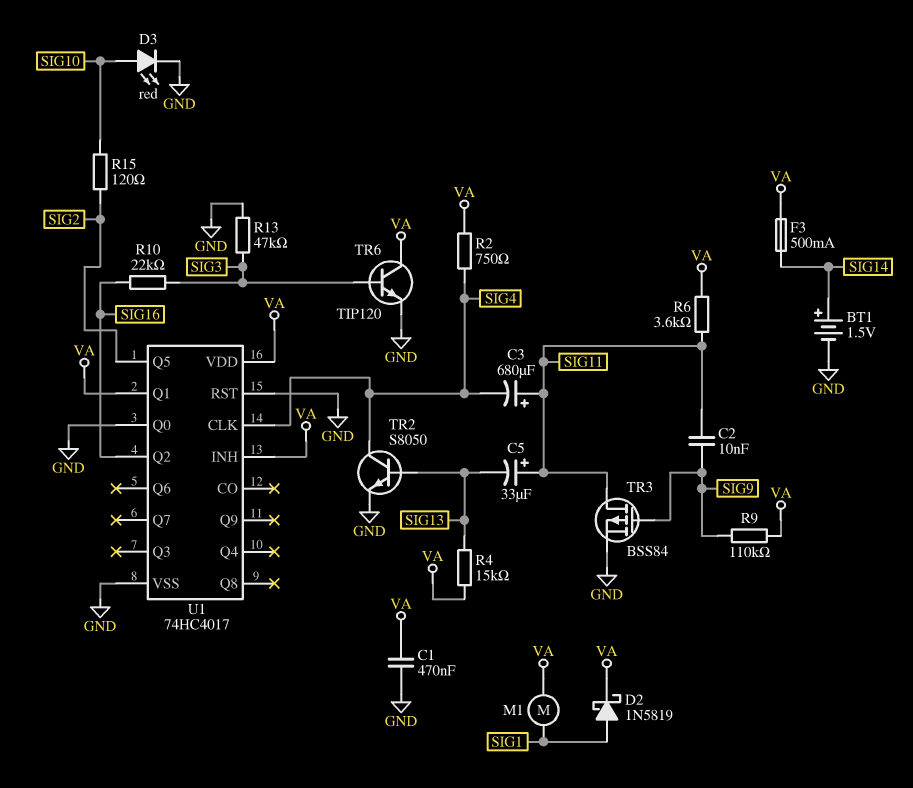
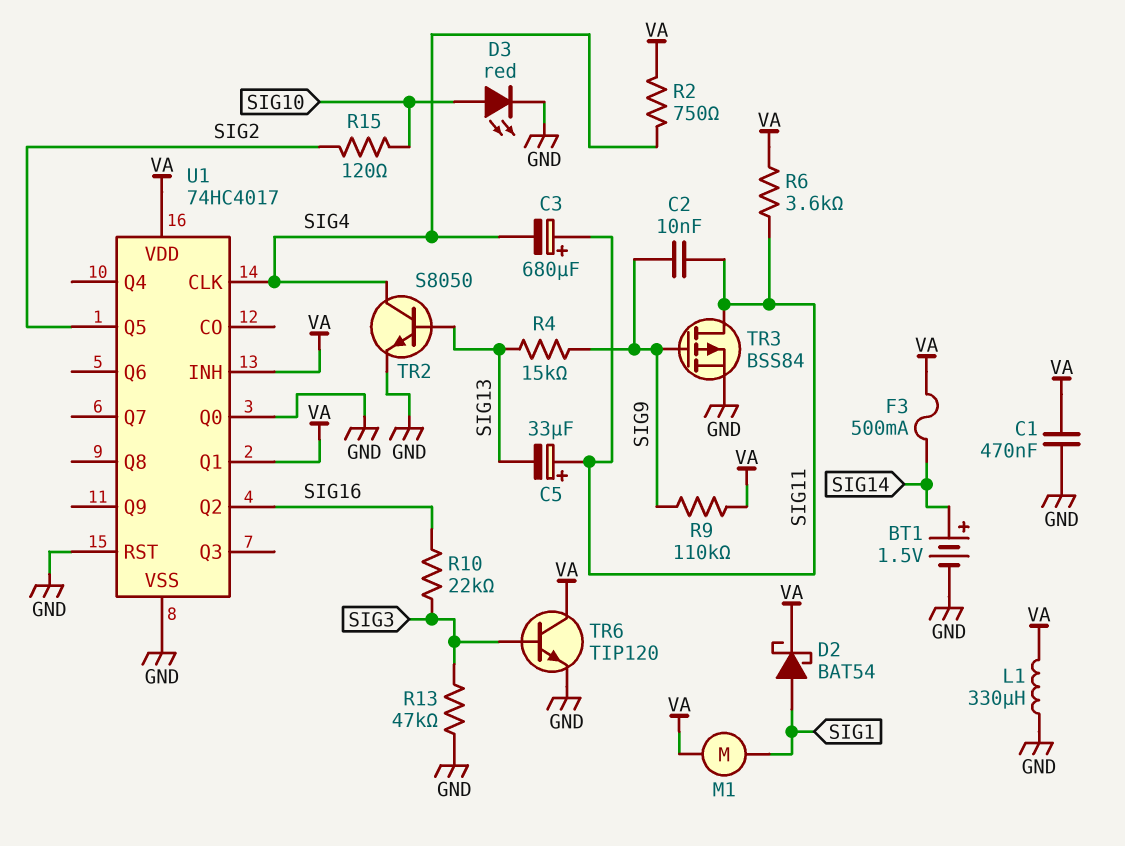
D2: schottky 1N5819 (A SIG1, K VA) -> schottky BAT54 (A SIG1, K VA)
L1: none -> 330uH (GND, VA)
R4: 15k (SIG13, VA) -> 15k (SIG9, SIG13)

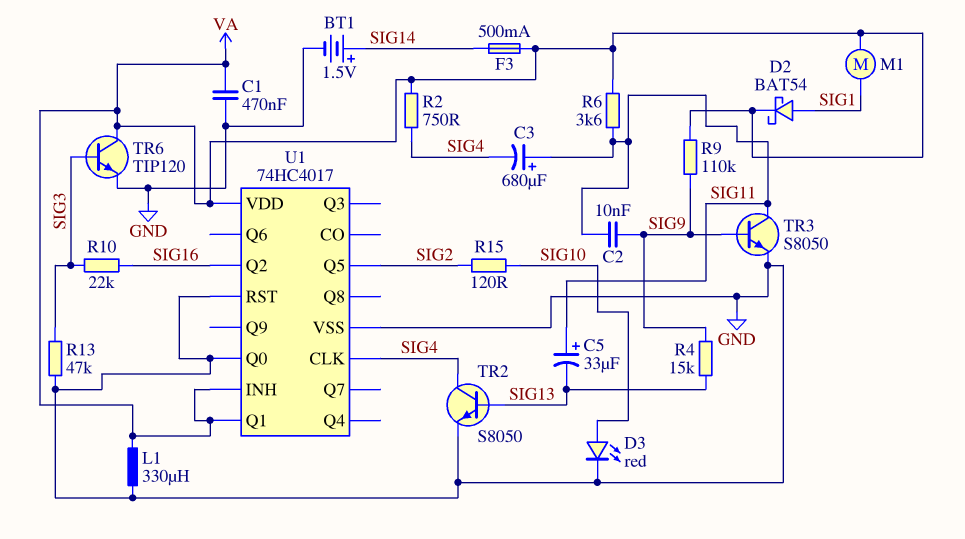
TR3: PMOS BSS84 (G SIG9, D SIG11, S GND) -> NPN S8050 (B SIG9, C SIG11, E GND)

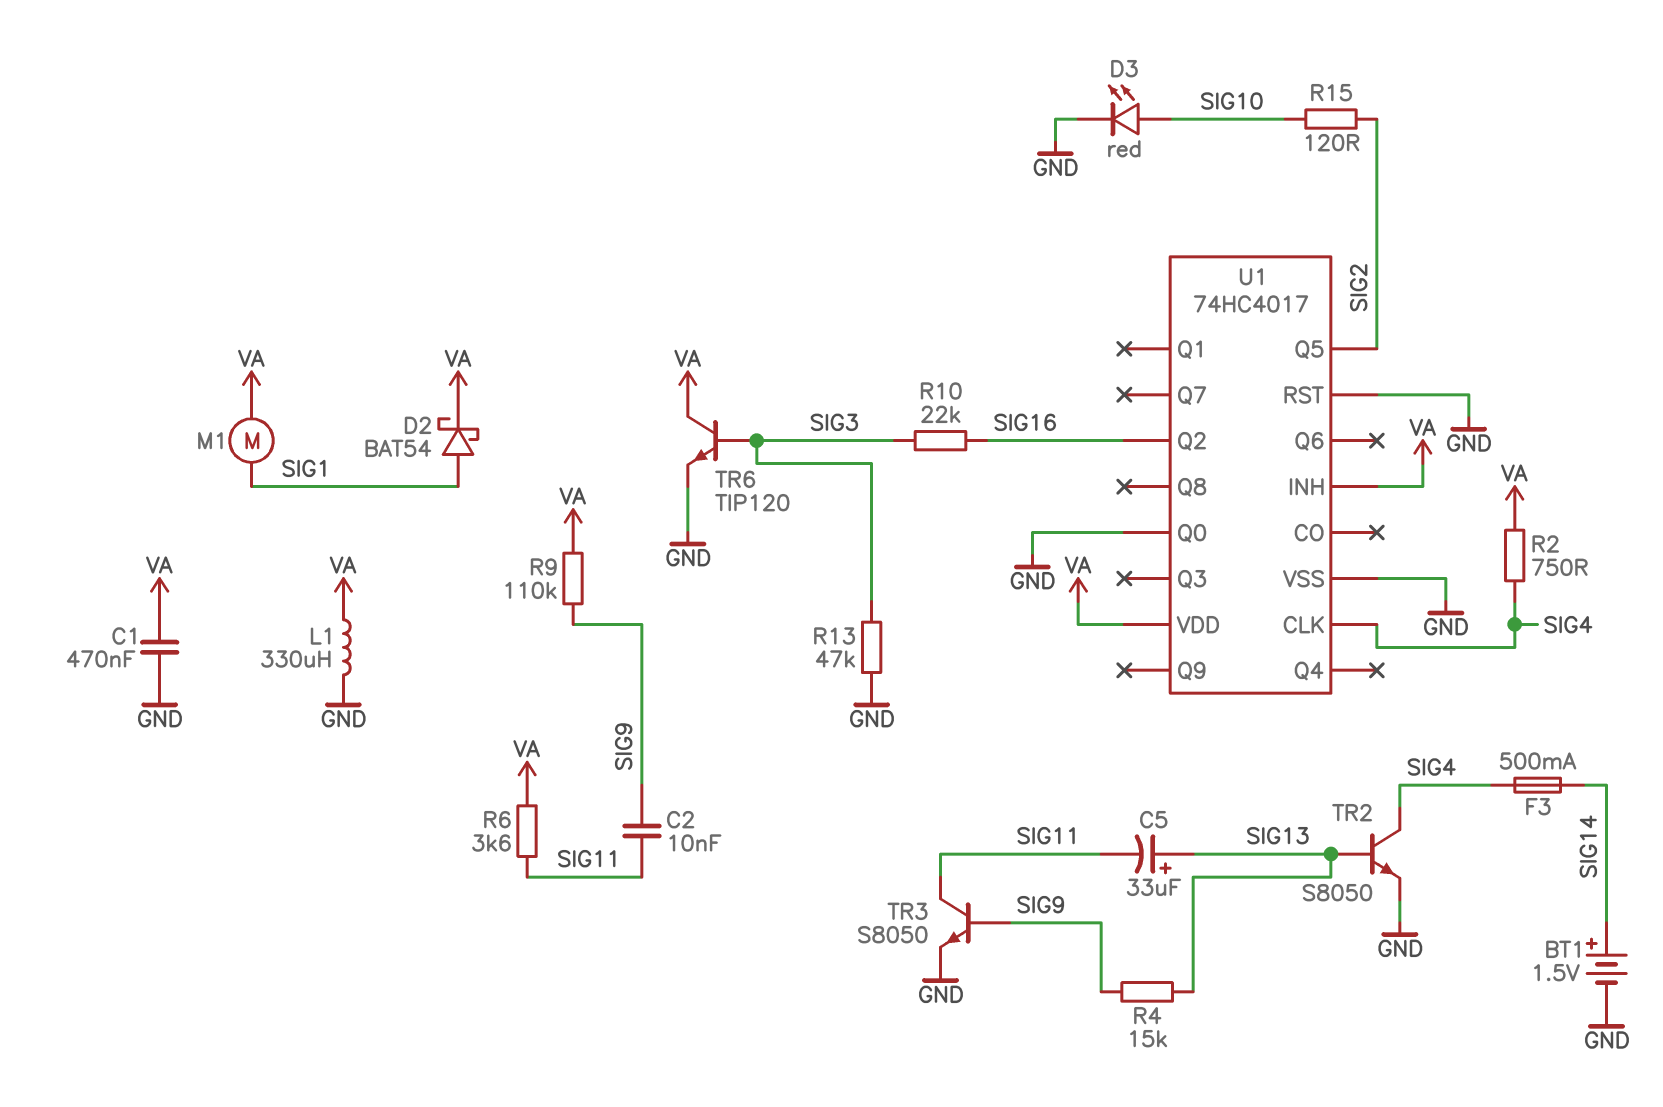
C3: 680uF (plus SIG11, minus SIG4) -> none
C5: 33uF (plus SIG11, minus SIG13) -> 33uF (plus SIG13, minus SIG11)
F3: 500mA (SIG14, VA) -> 500mA (SIG4, SIG14)
U1 pin Q1: VA -> none

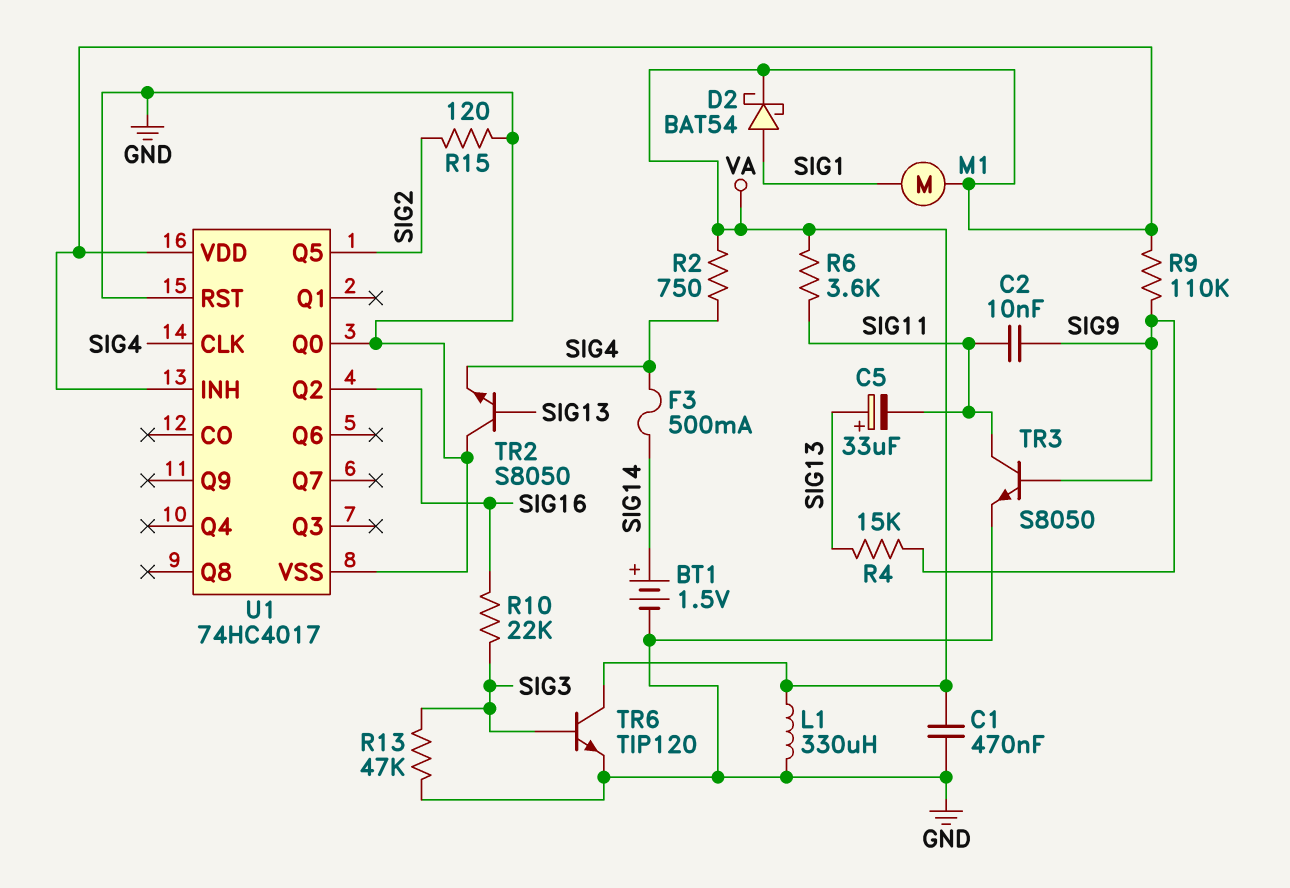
D3: LED red (A SIG10, K GND) -> none
R15: 120 (SIG2, SIG10) -> 120 (GND, SIG2)
TR2: NPN S8050 (B SIG13, C SIG4, E GND) -> NPN S8050 (B SIG13, C GND, E SIG4)

